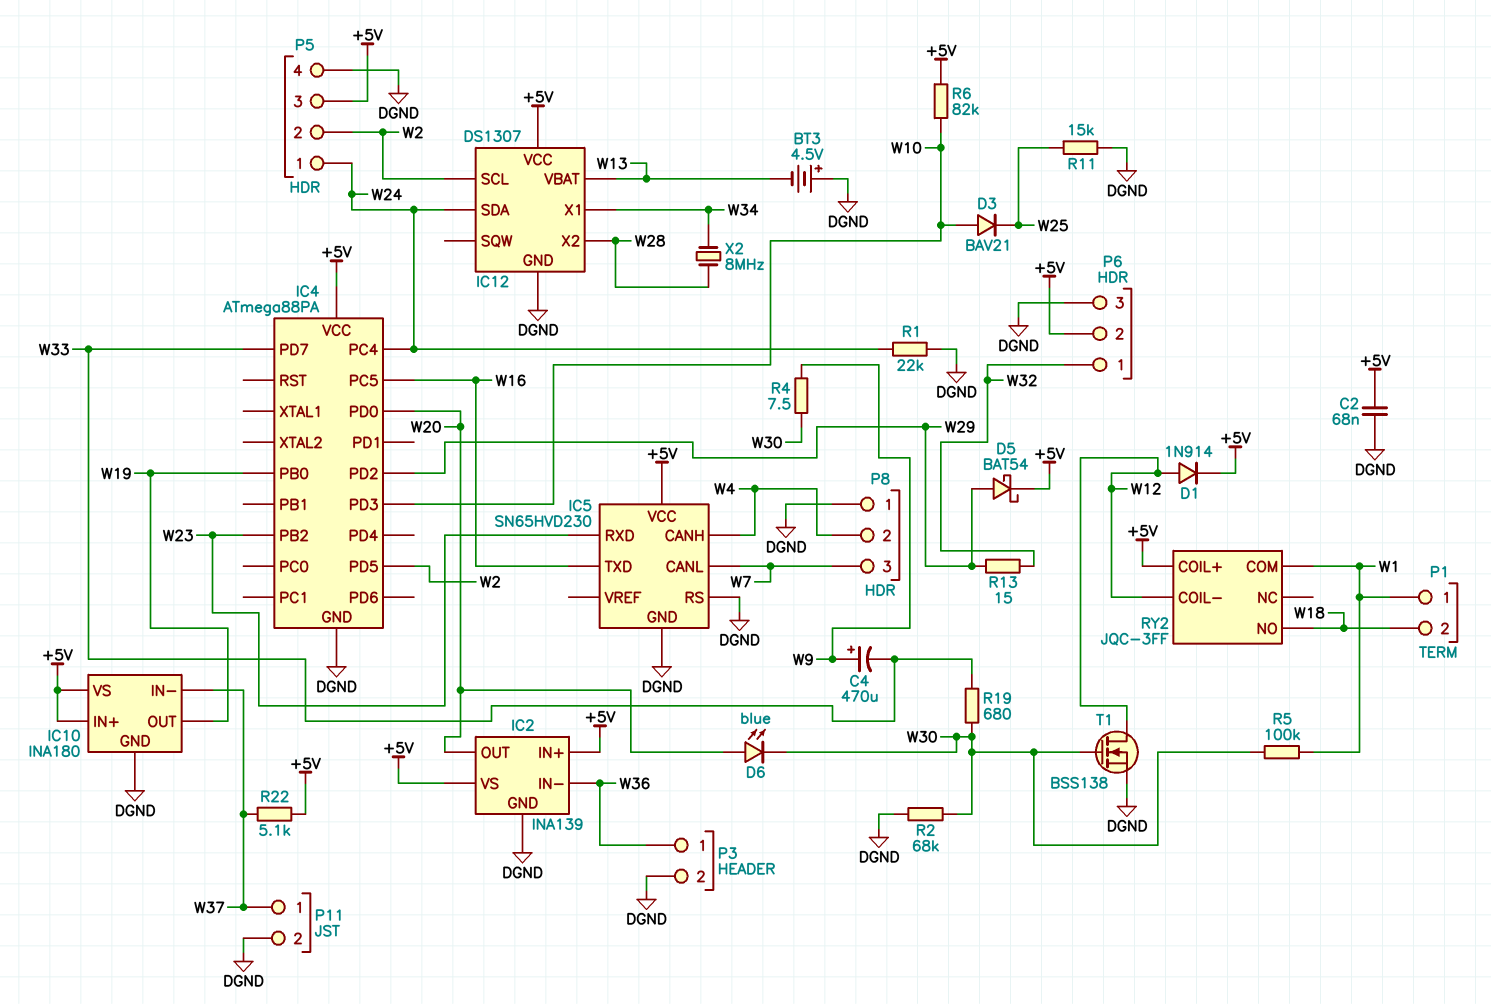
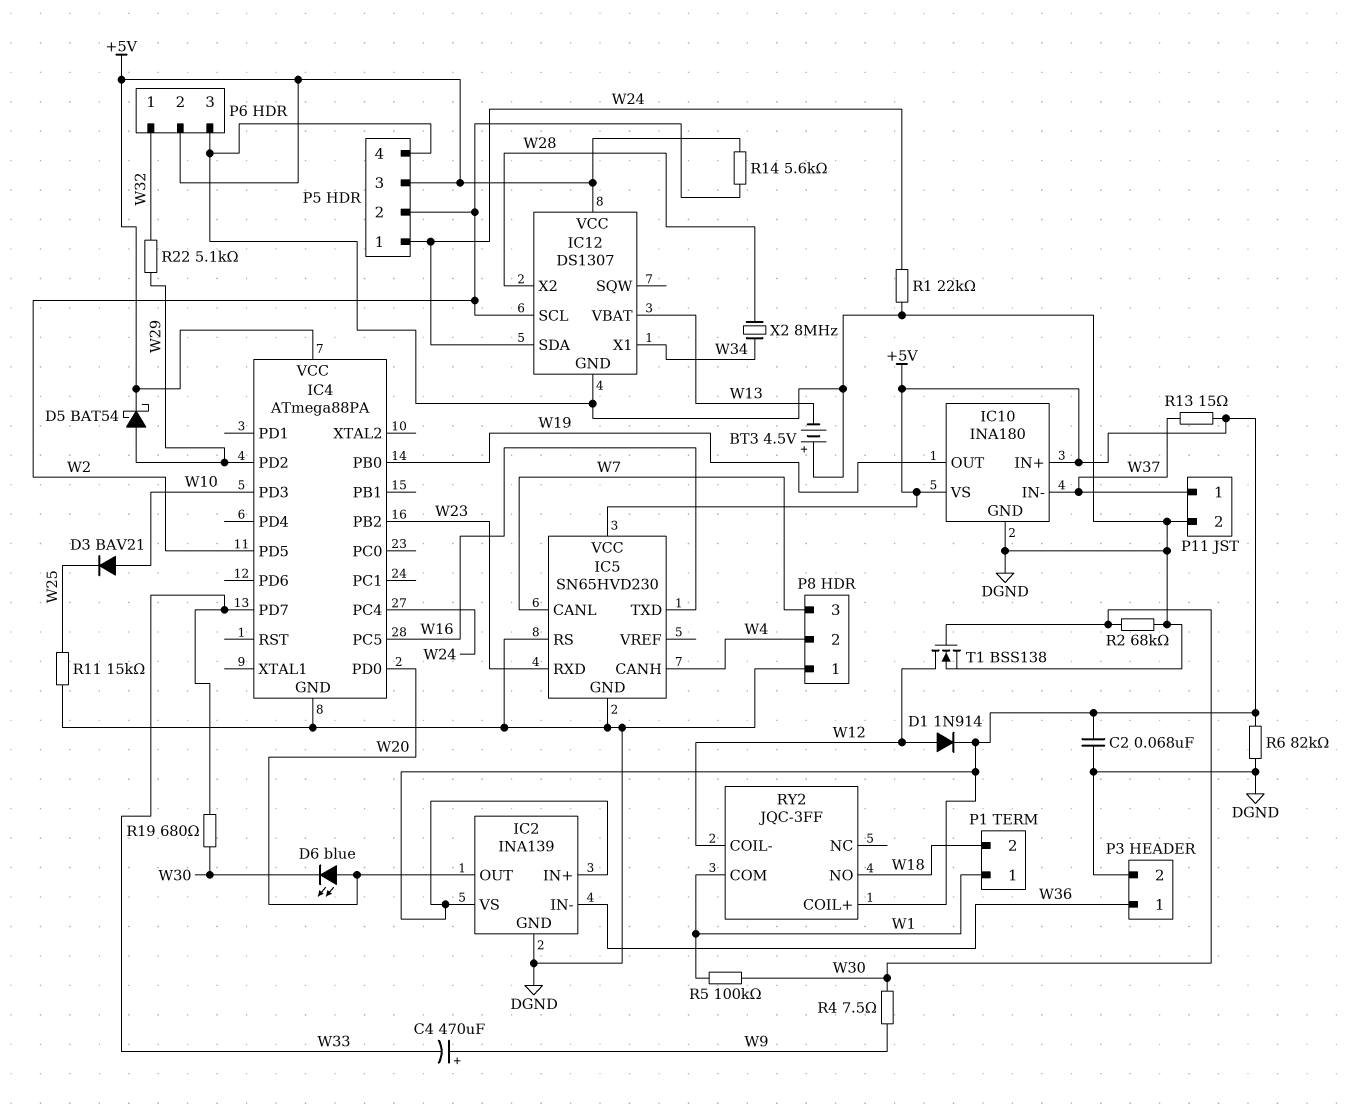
R6: 82k (+5V, W10) -> 82k (+5V, DGND)
R13: 15 (W29, W32) -> 15 (+5V, W37)
R14: none -> 5.6k (+5V, W2)
R22: 5.1k (+5V, W37) -> 5.1k (W29, W32)

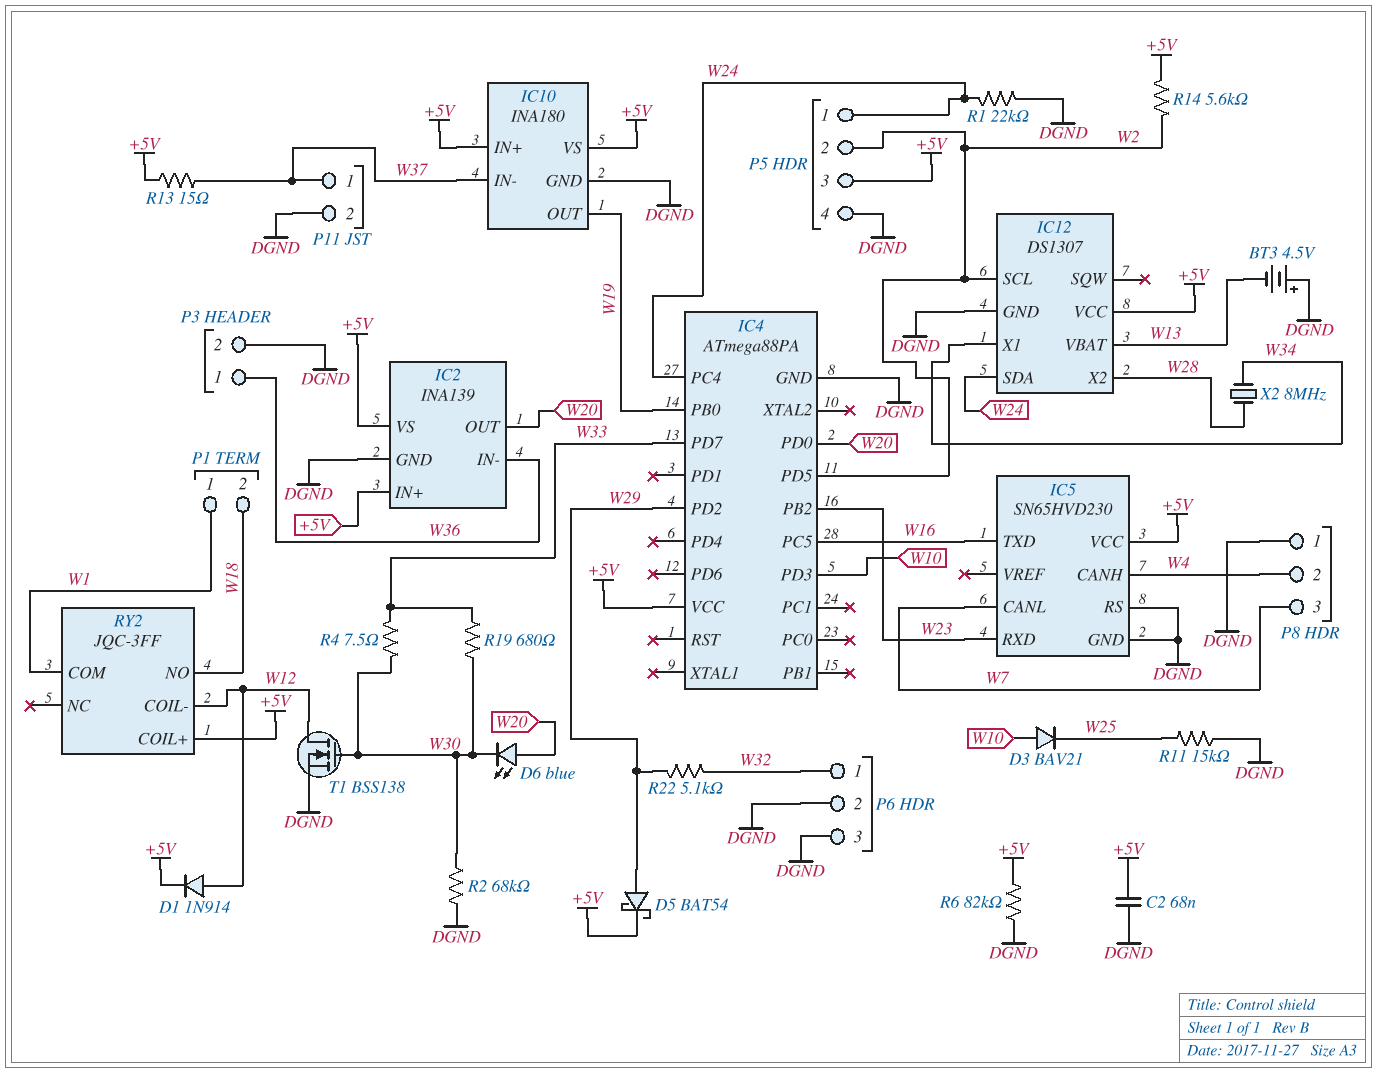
C4: 470uF (plus W9, minus W33) -> none
P6 pin 2: +5V -> DGND
R4: 7.5 (W9, W30) -> 7.5 (W30, W33)
R5: 100k (W1, W30) -> none

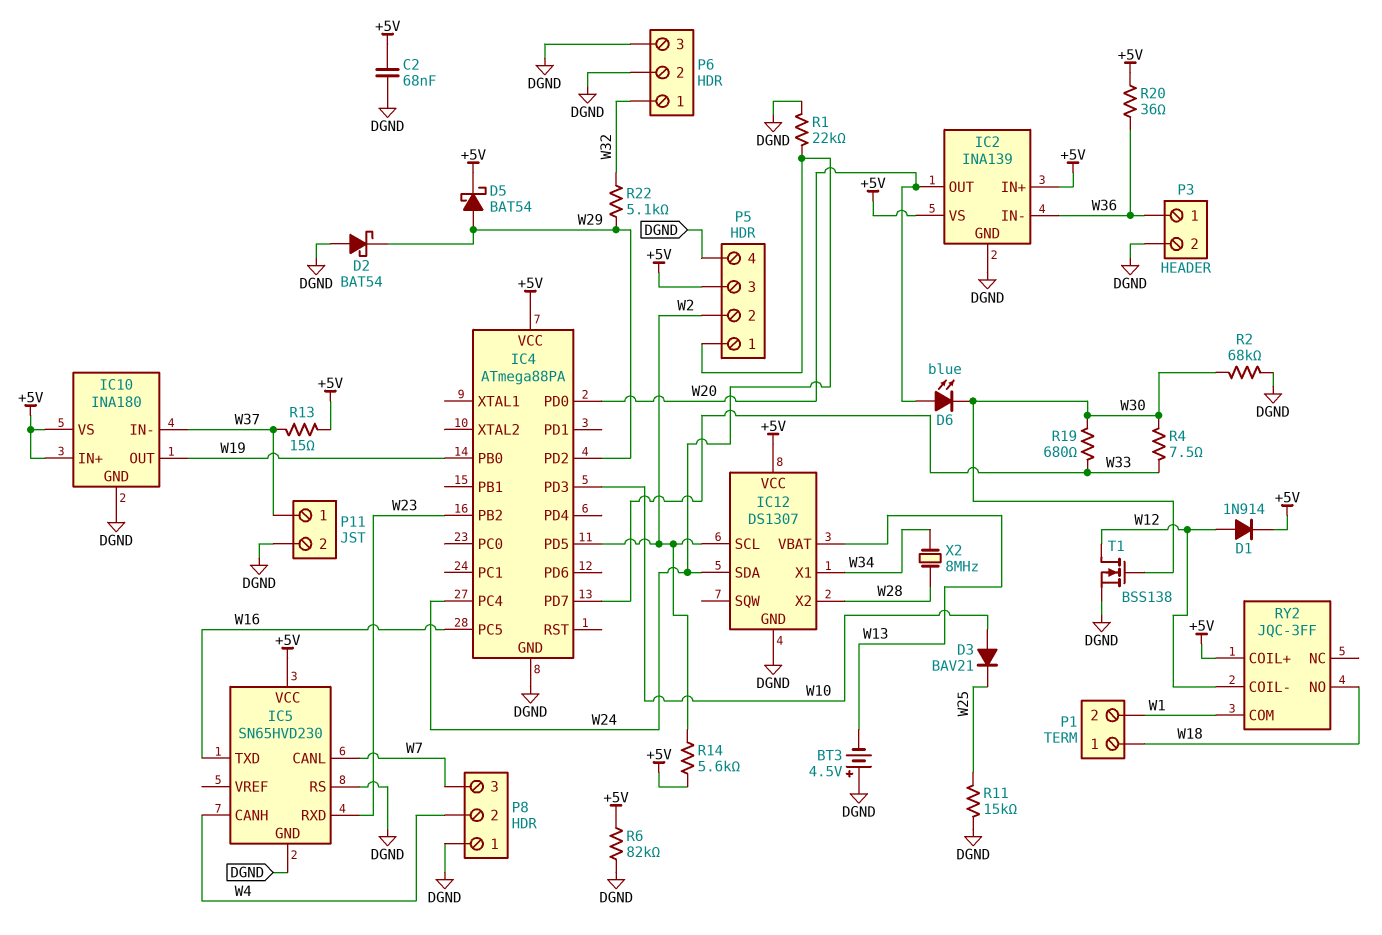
D2: none -> schottky BAT54 (A DGND, K W29)
P1 pin 1: W1 -> W18
P1 pin 2: W18 -> W1
R20: none -> 36 (+5V, W36)

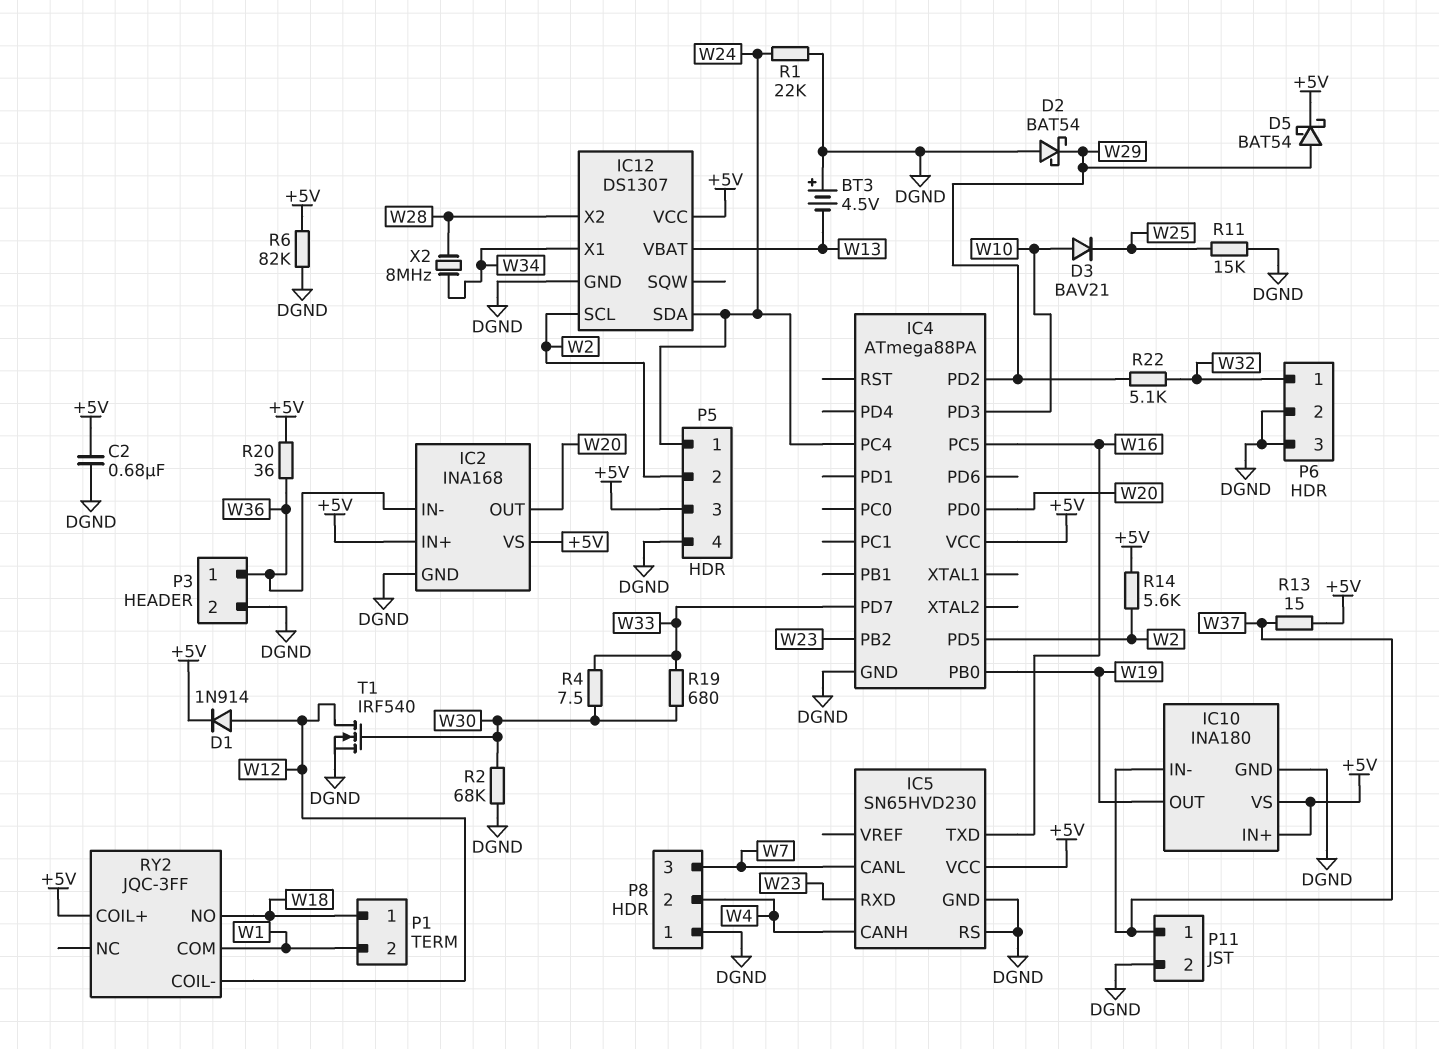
C2: 68nF (+5V, DGND) -> 680nF (+5V, DGND)
D6: LED blue (A W20, K W30) -> none
IC2: INA139 -> INA168
T1: NMOS BSS138 (G W30, D W12, S DGND) -> NMOS IRF540 (G W30, D W12, S DGND)

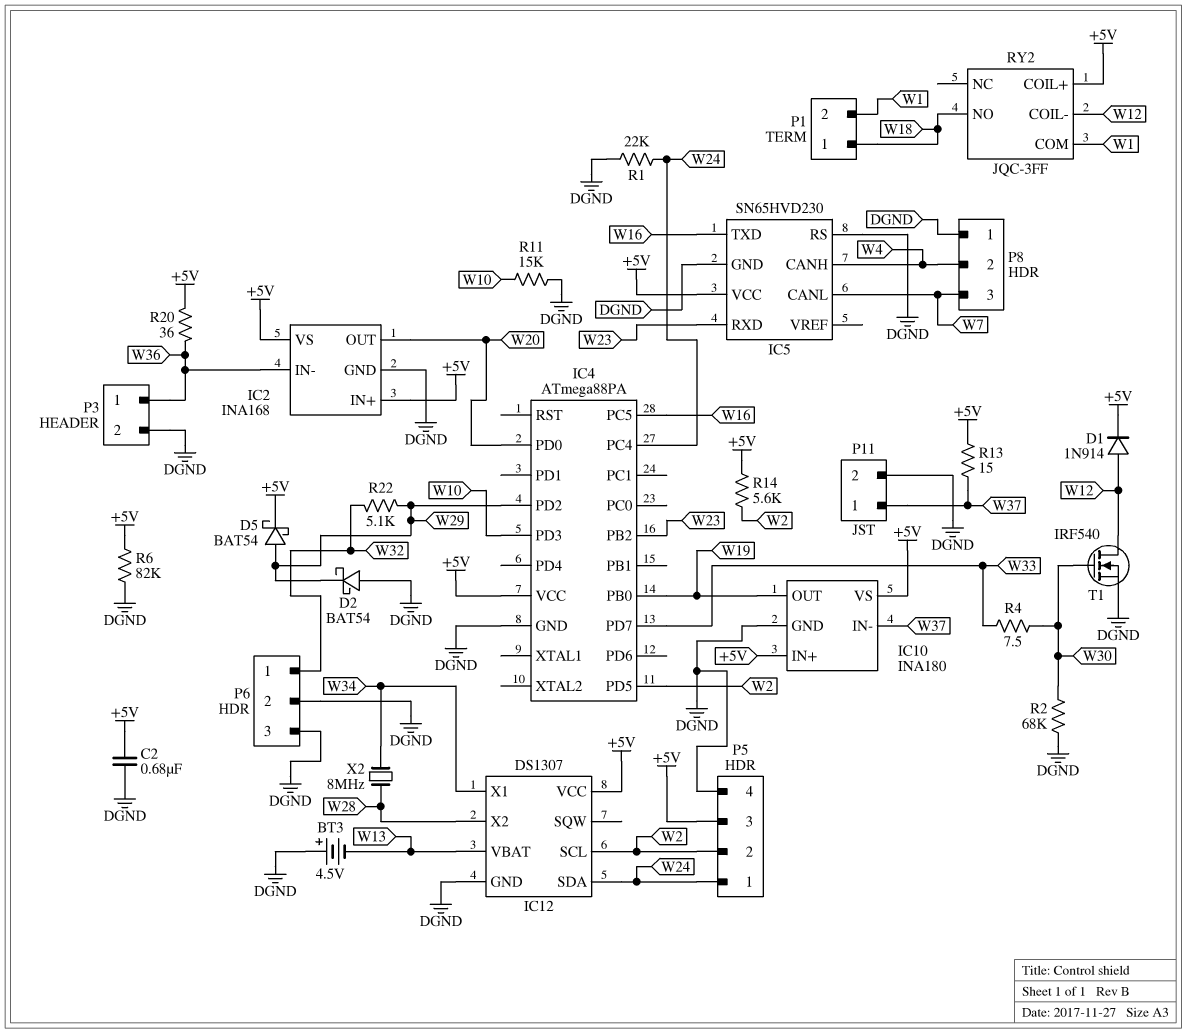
D3: diode BAV21 (A W10, K W25) -> none
R11: 15k (DGND, W25) -> 15k (DGND, W10)
R19: 680 (W30, W33) -> none

